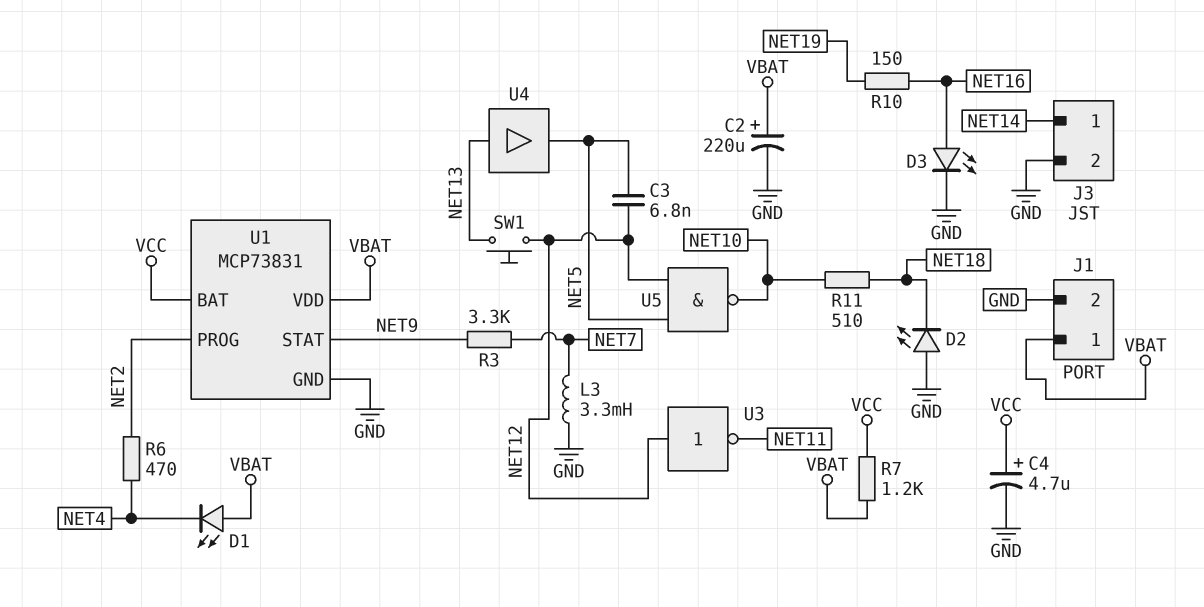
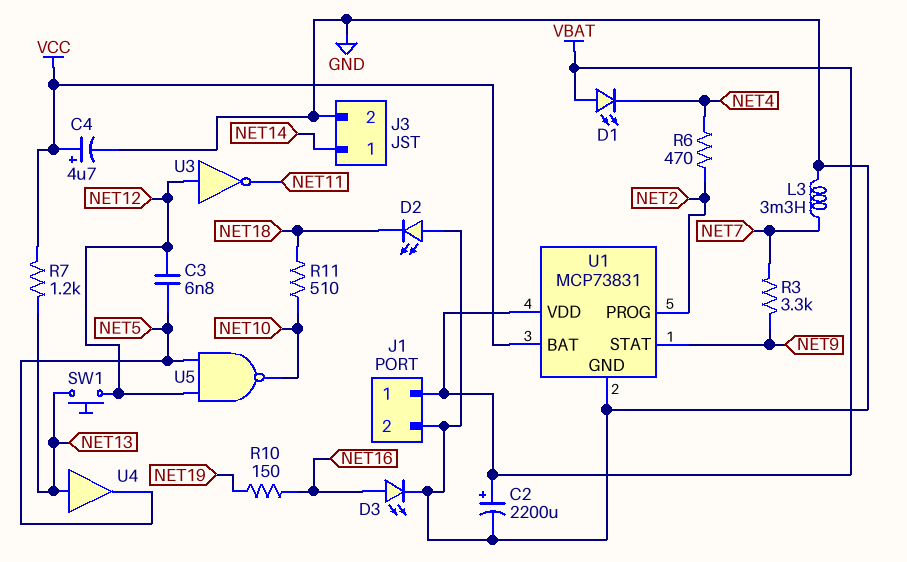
C2: 220uF (plus VBAT, minus GND) -> 2200uF (plus VBAT, minus GND)
R7: 1.2k (VBAT, VCC) -> 1.2k (NET13, VCC)

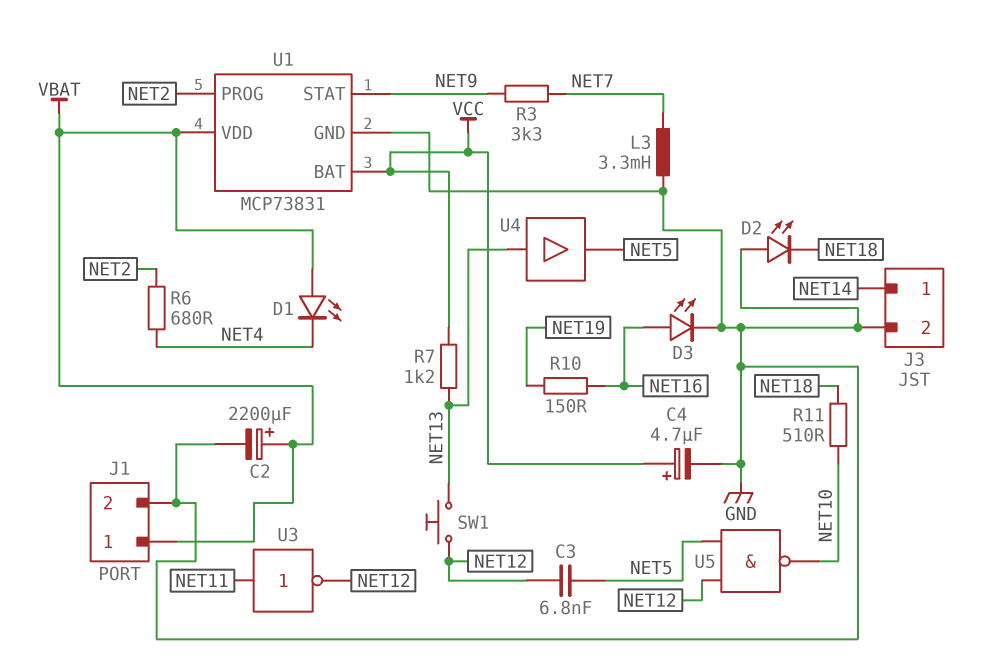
R6: 470 (NET2, NET4) -> 680 (NET2, NET4)
U3: NOT (in NET12, out NET11) -> NOT (in NET11, out NET12)

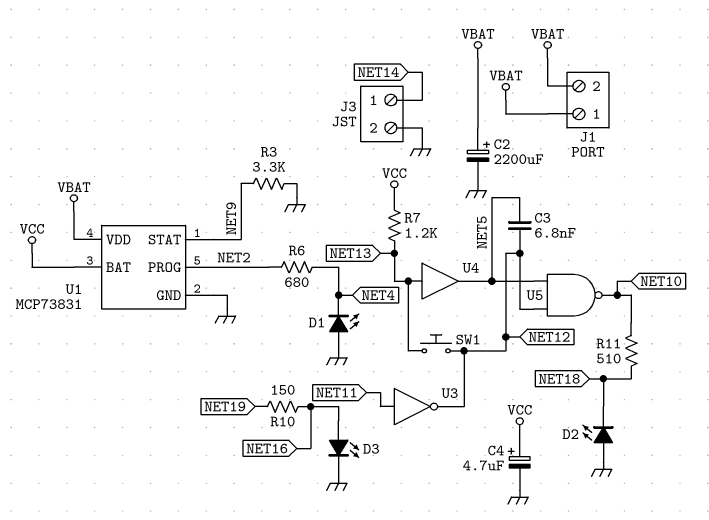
D1: LED (A VBAT, K NET4) -> LED (A GND, K NET4)
J1 pin 2: GND -> VBAT
L3: 3.3mH (GND, NET7) -> none
R3: 3.3k (NET7, NET9) -> 3.3k (GND, NET9)

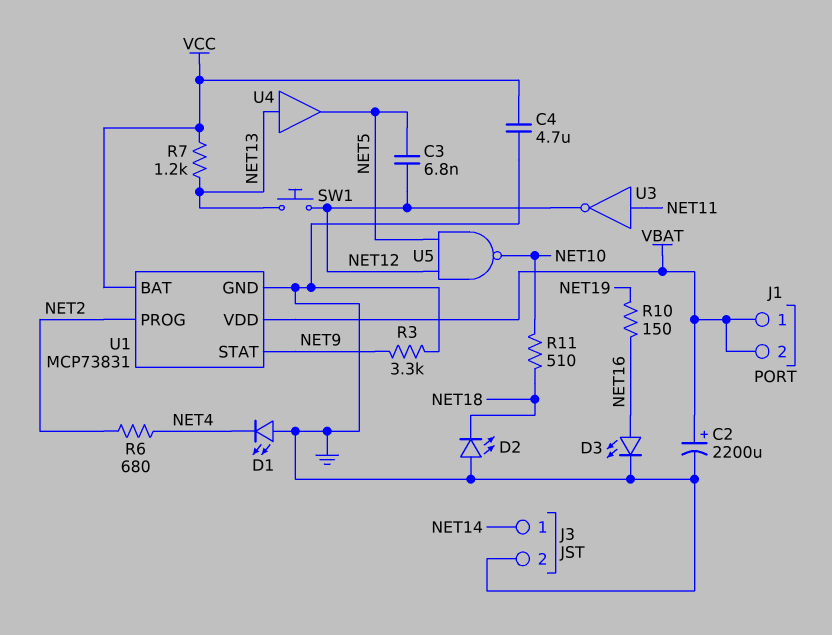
C4: 4.7uF (plus VCC, minus GND) -> 4.7uF (GND, VCC)

